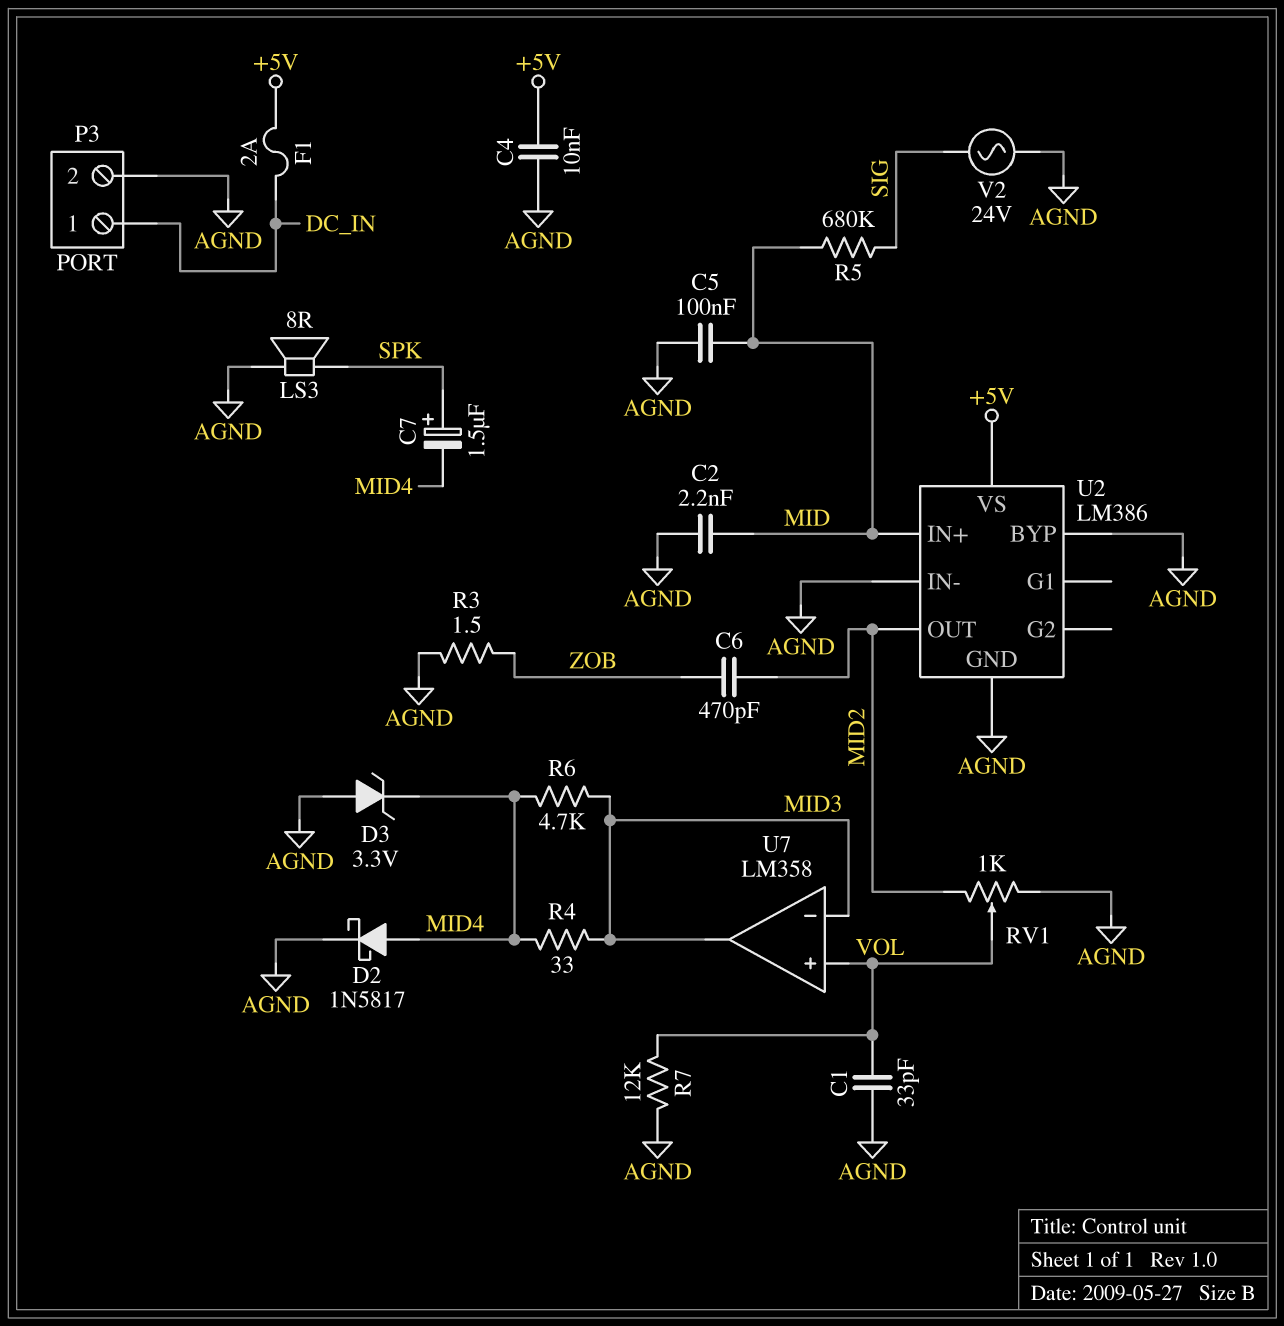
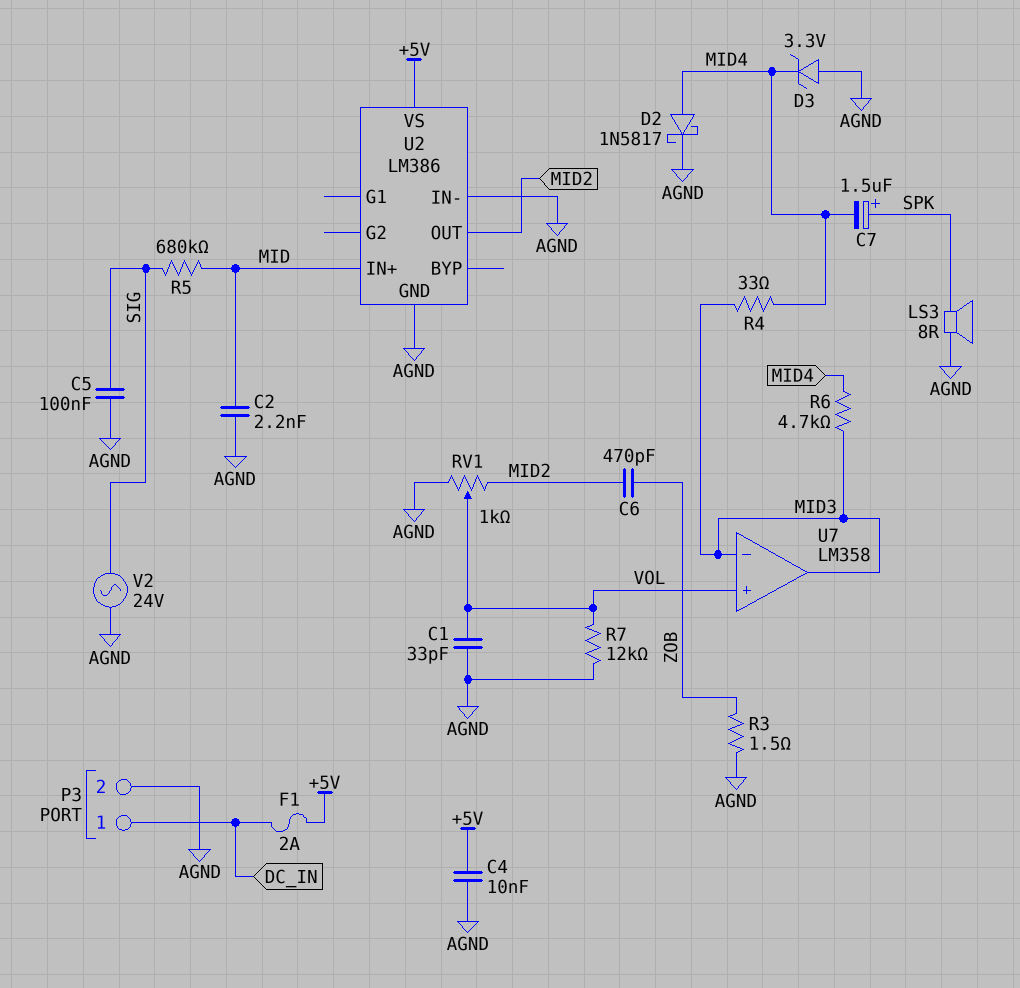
C5: 100nF (AGND, MID) -> 100nF (AGND, SIG)
U2 pin BYP: AGND -> none

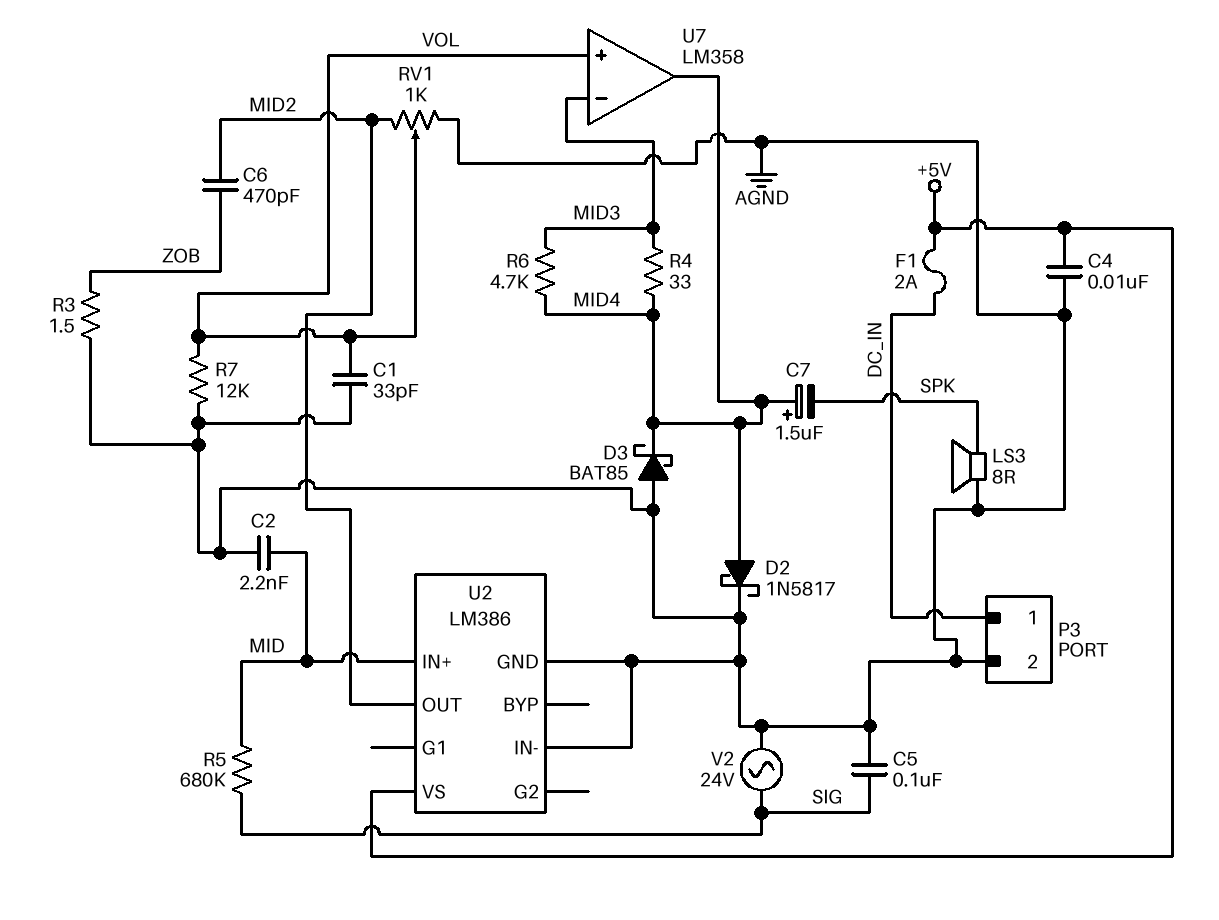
C7: 1.5uF (plus SPK, minus MID4) -> 1.5uF (plus MID4, minus SPK)
D3: zener 3.3V (A AGND, K MID4) -> schottky BAT85 (A AGND, K MID4)
U7 pin out: MID3 -> MID4

